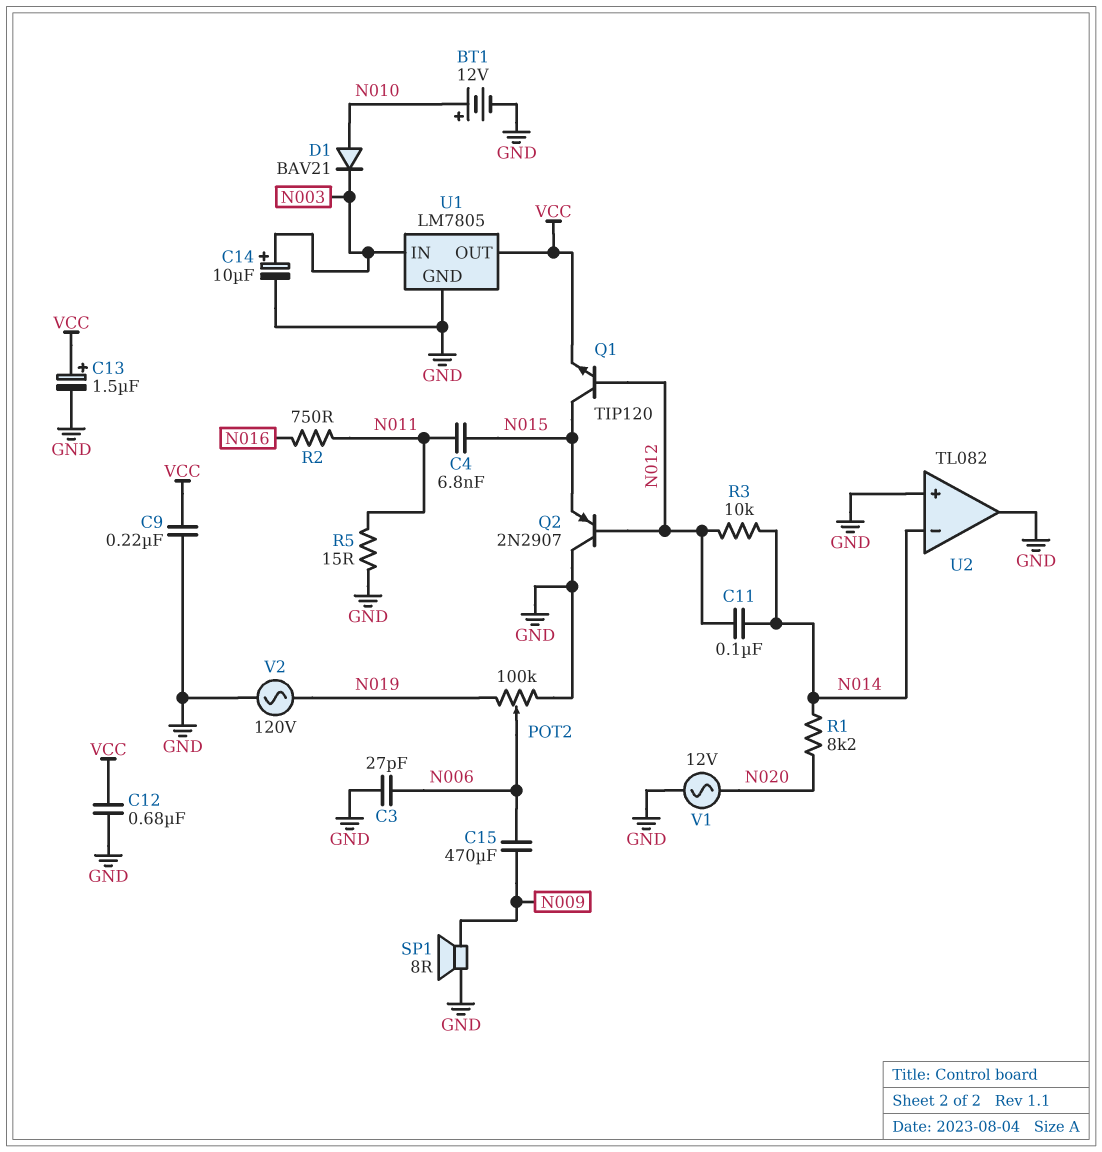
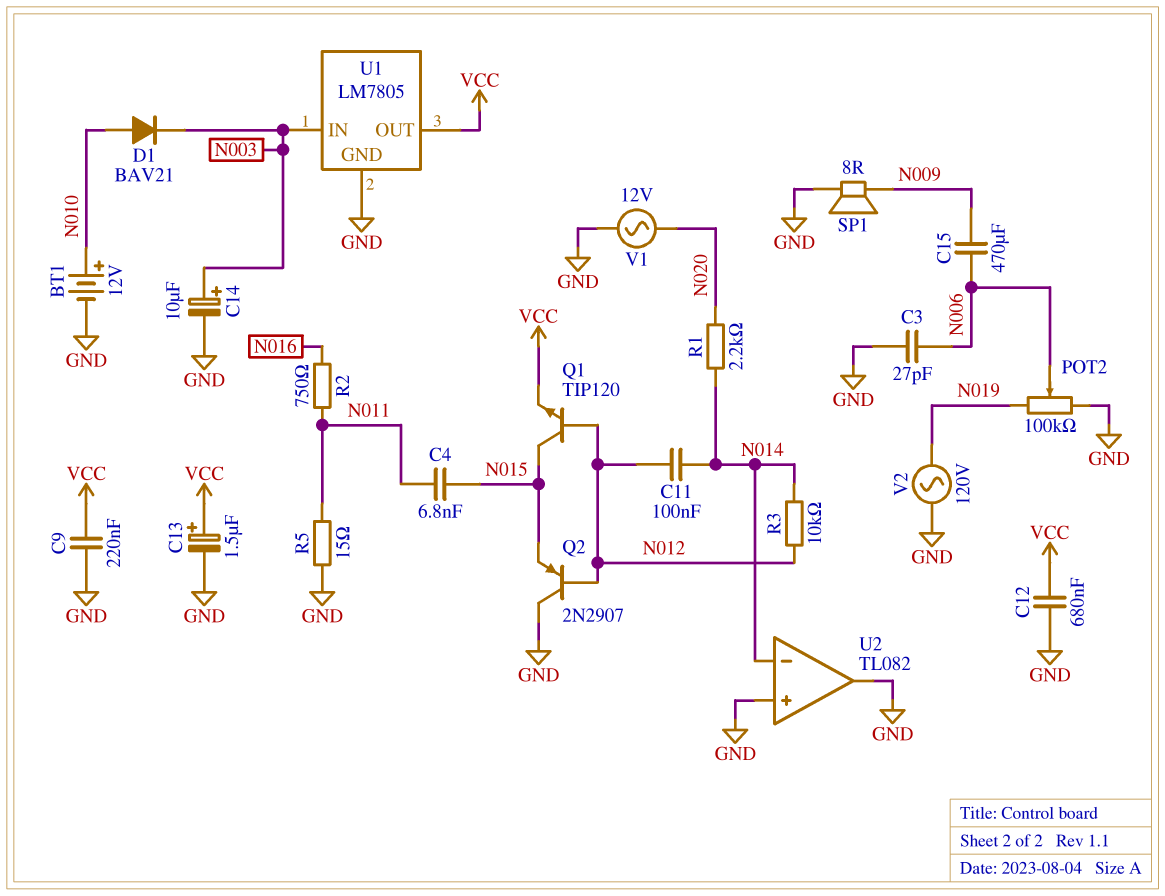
R1: 8.2k (N014, N020) -> 2.2k (N014, N020)

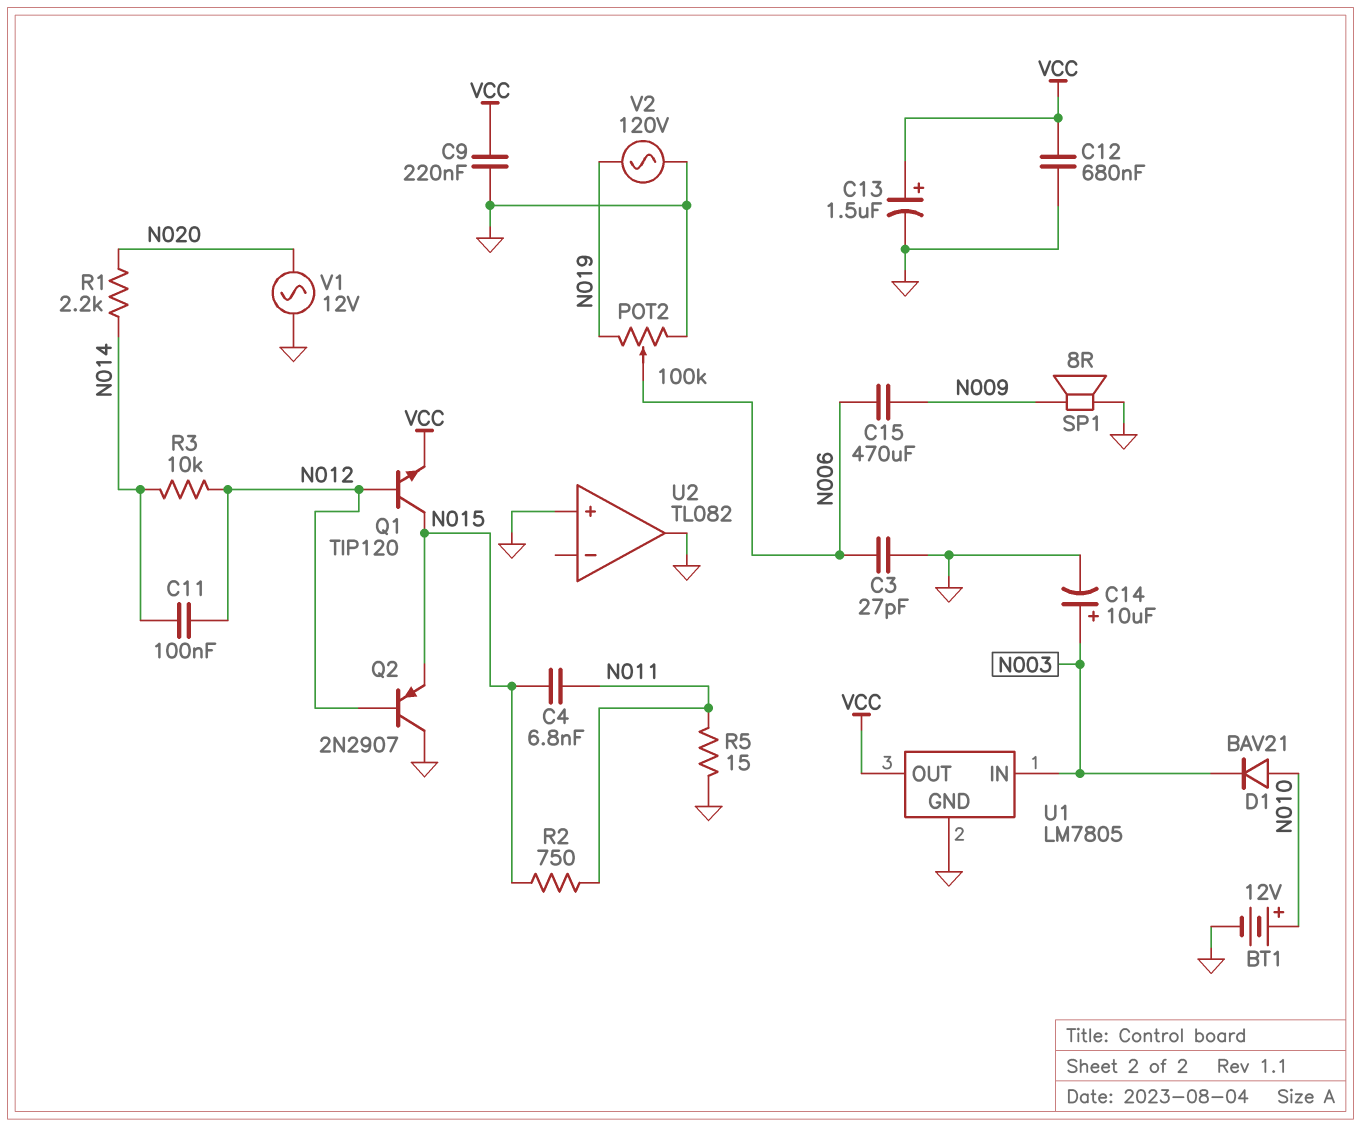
R2: 750 (N011, N016) -> 750 (N011, N015)
U2 pin in-: N014 -> none

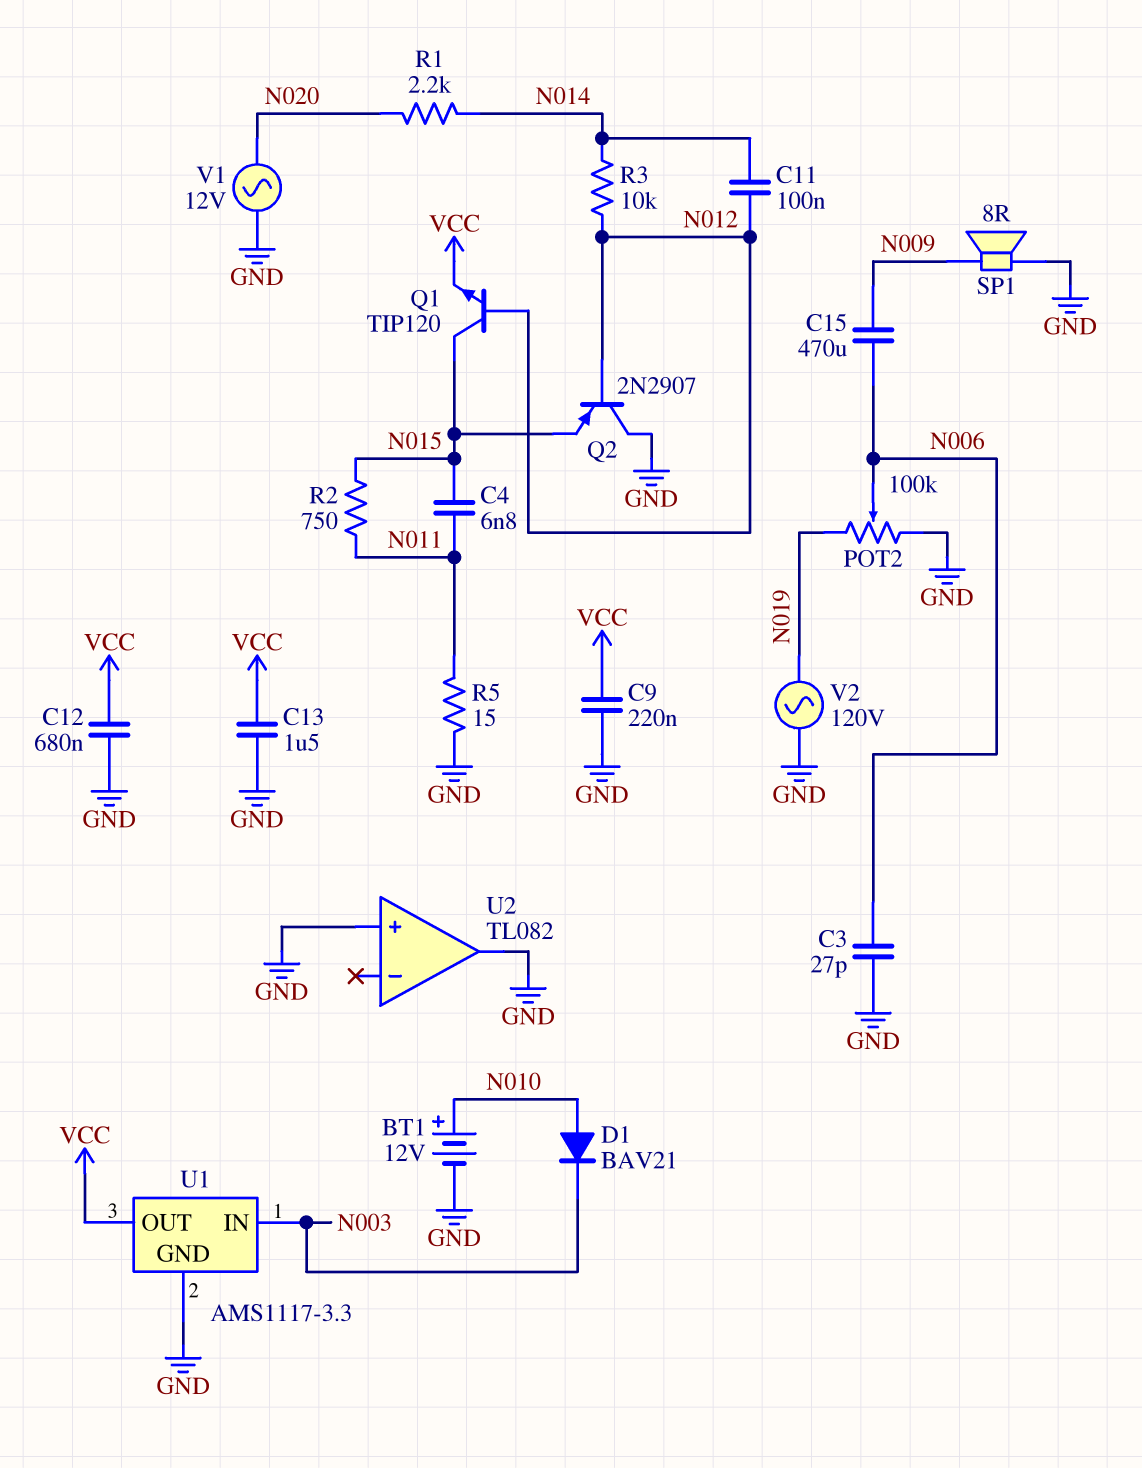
C13: 1.5uF (plus VCC, minus GND) -> 1.5uF (GND, VCC)
C14: 10uF (plus N003, minus GND) -> none
U1: LM7805 -> AMS1117-3.3

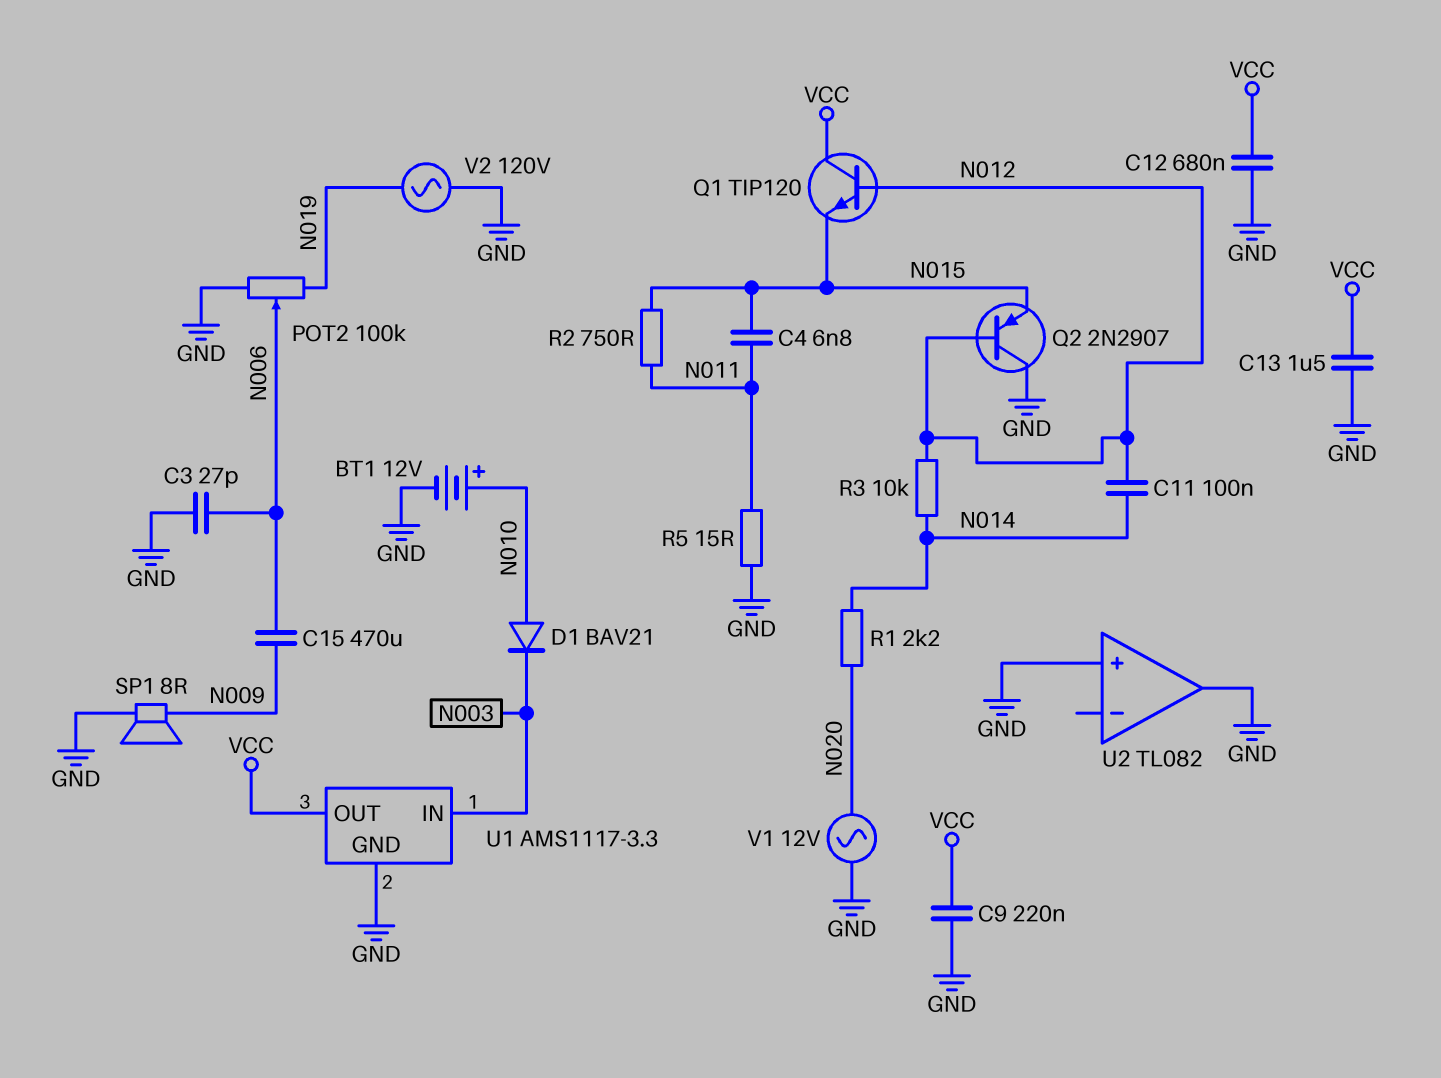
Q1: NPN TIP120 (B N012, C N015, E VCC) -> NPN TIP120 (B N012, C VCC, E N015)

